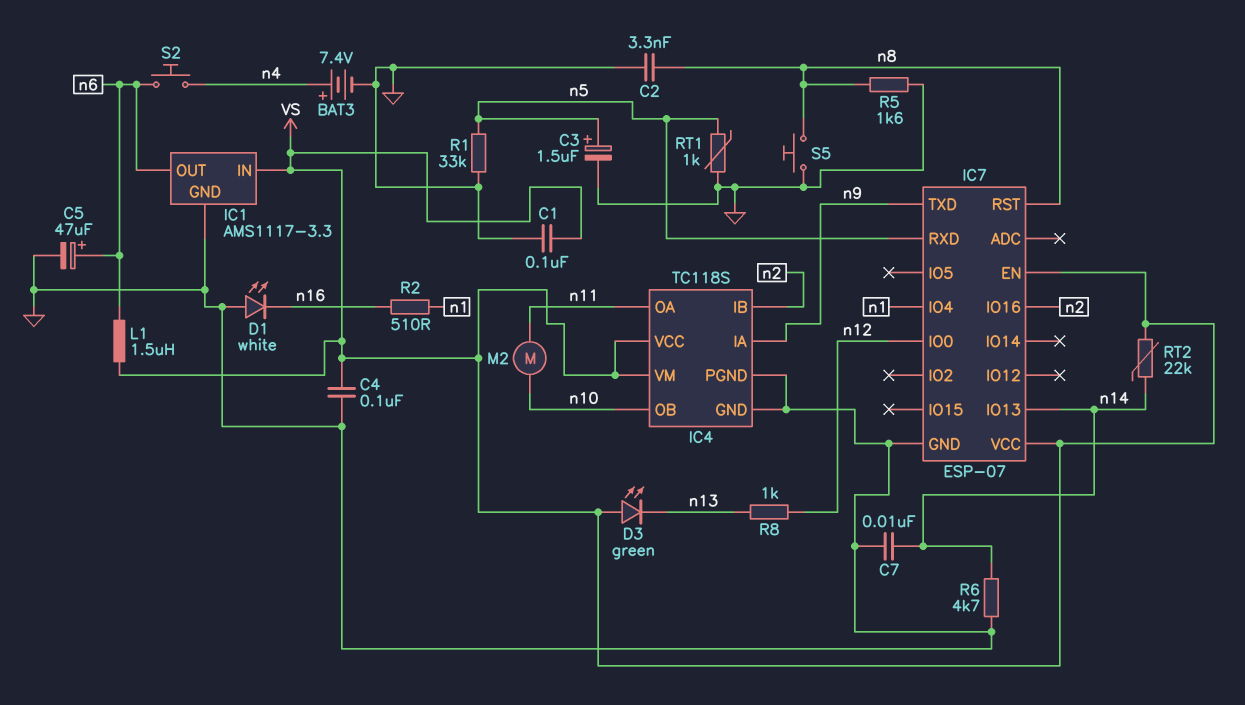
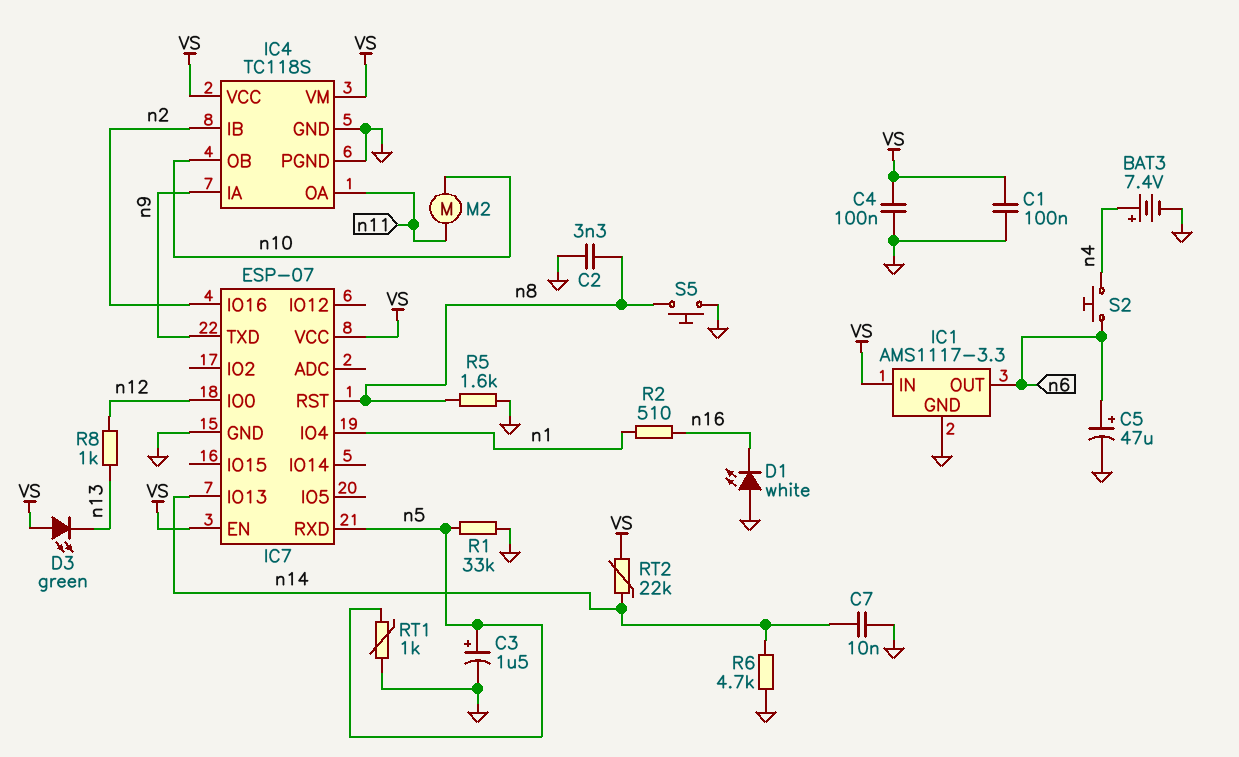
L1: 1.5uH (VS, n6) -> none

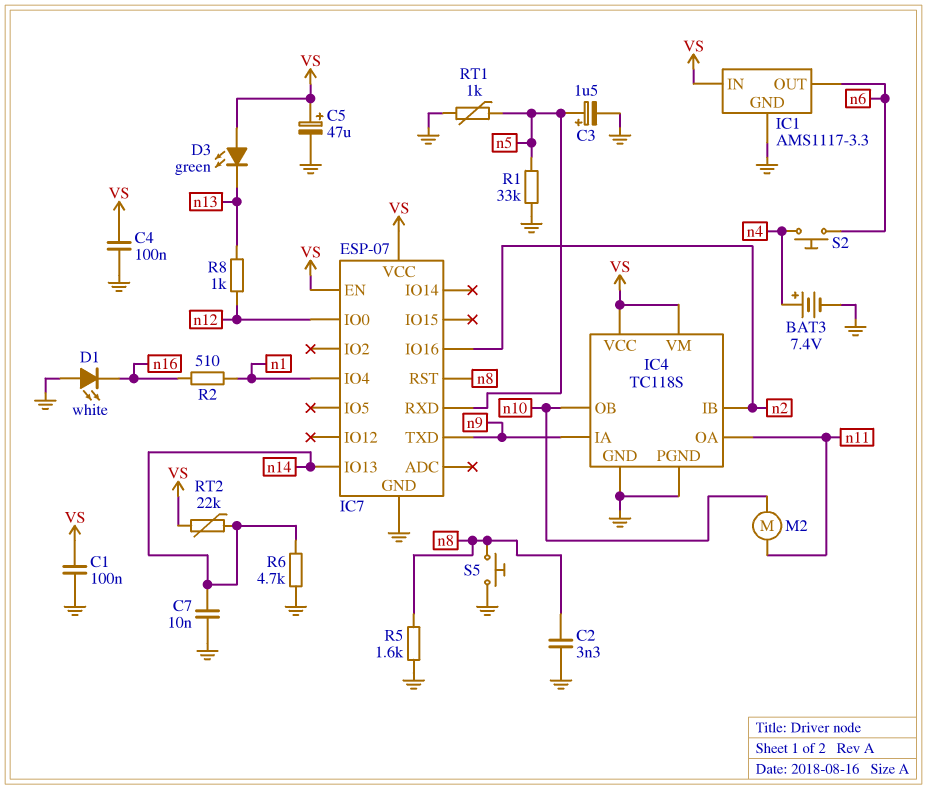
C5: 47uF (plus n6, minus GND) -> 47uF (plus VS, minus GND)

